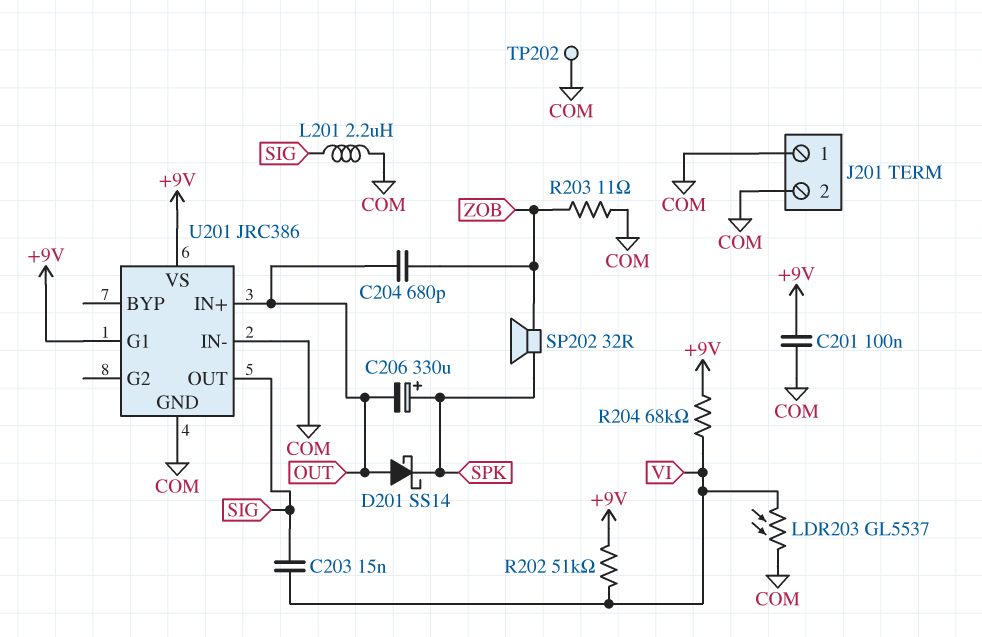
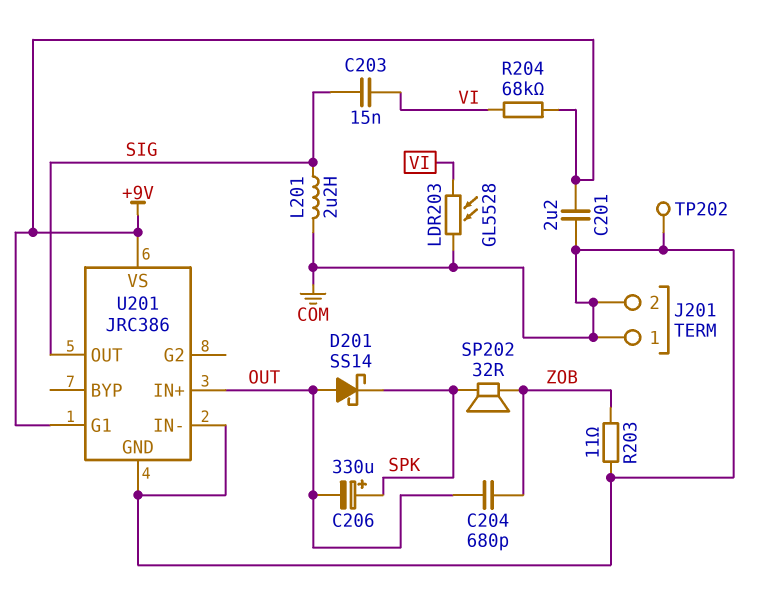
C201: 100nF (+9V, COM) -> 2.2uF (+9V, COM)
LDR203: GL5537 (COM, VI) -> GL5528 (COM, VI)
R202: 51k (+9V, VI) -> none

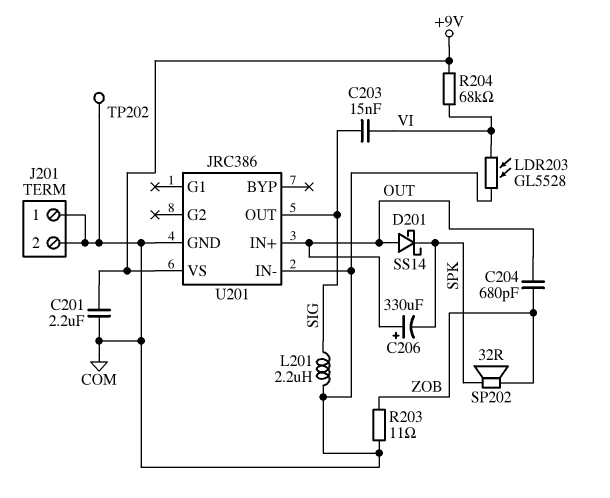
C206: 330uF (plus SPK, minus OUT) -> 330uF (plus OUT, minus SPK)
U201 pin G1: +9V -> none

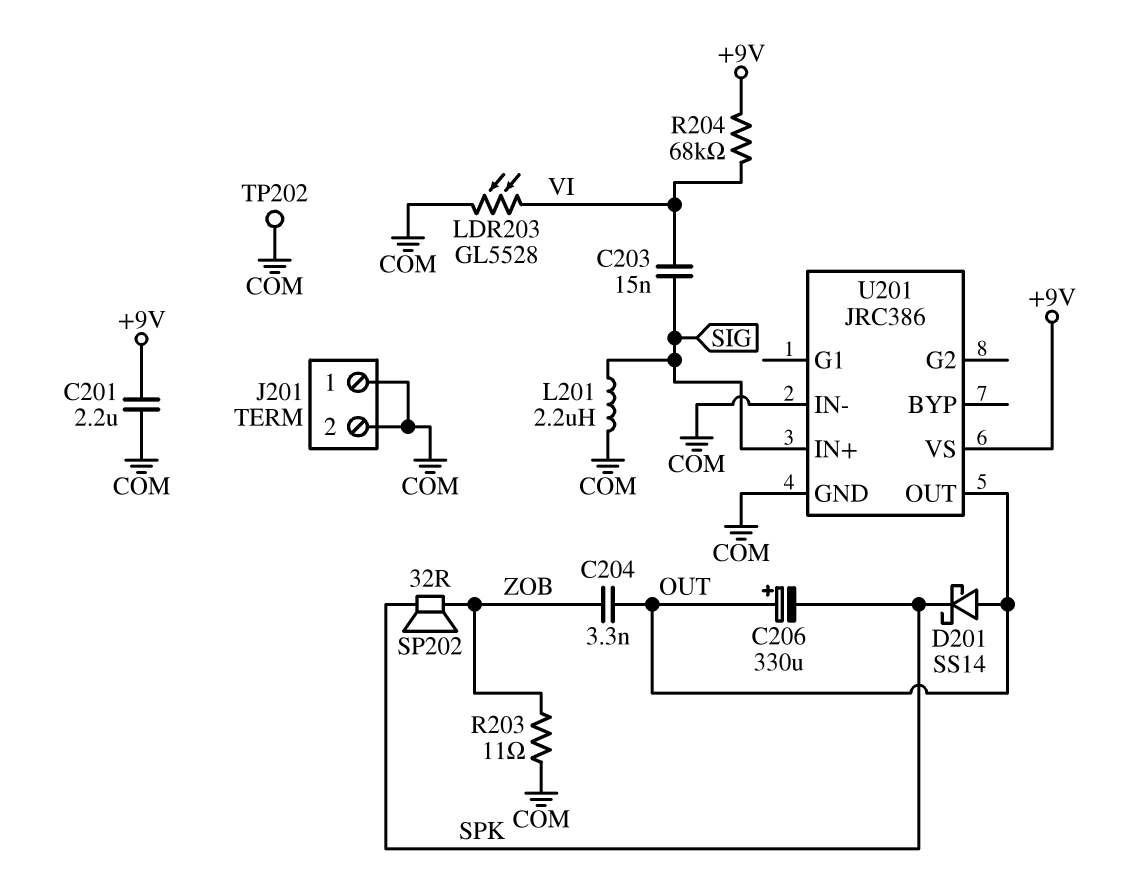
C204: 680pF (OUT, ZOB) -> 3.3nF (OUT, ZOB)
U201 pin IN+: OUT -> SIG
U201 pin OUT: SIG -> OUT

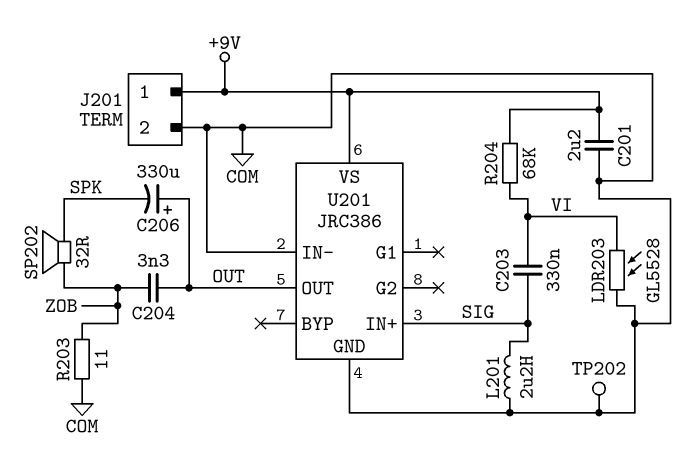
C203: 15nF (SIG, VI) -> 330nF (SIG, VI)
D201: schottky SS14 (A OUT, K SPK) -> none
J201 pin 1: COM -> +9V

